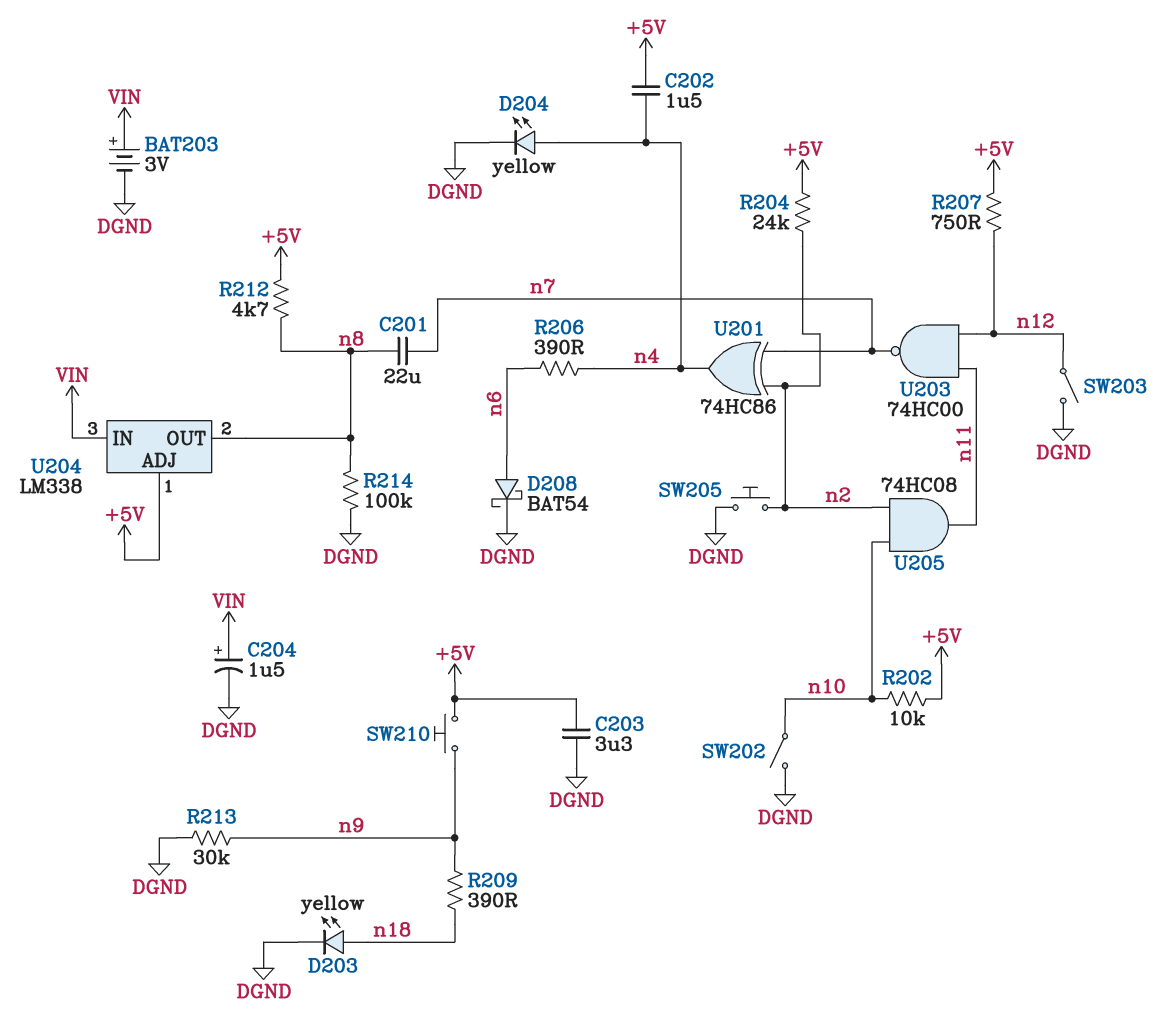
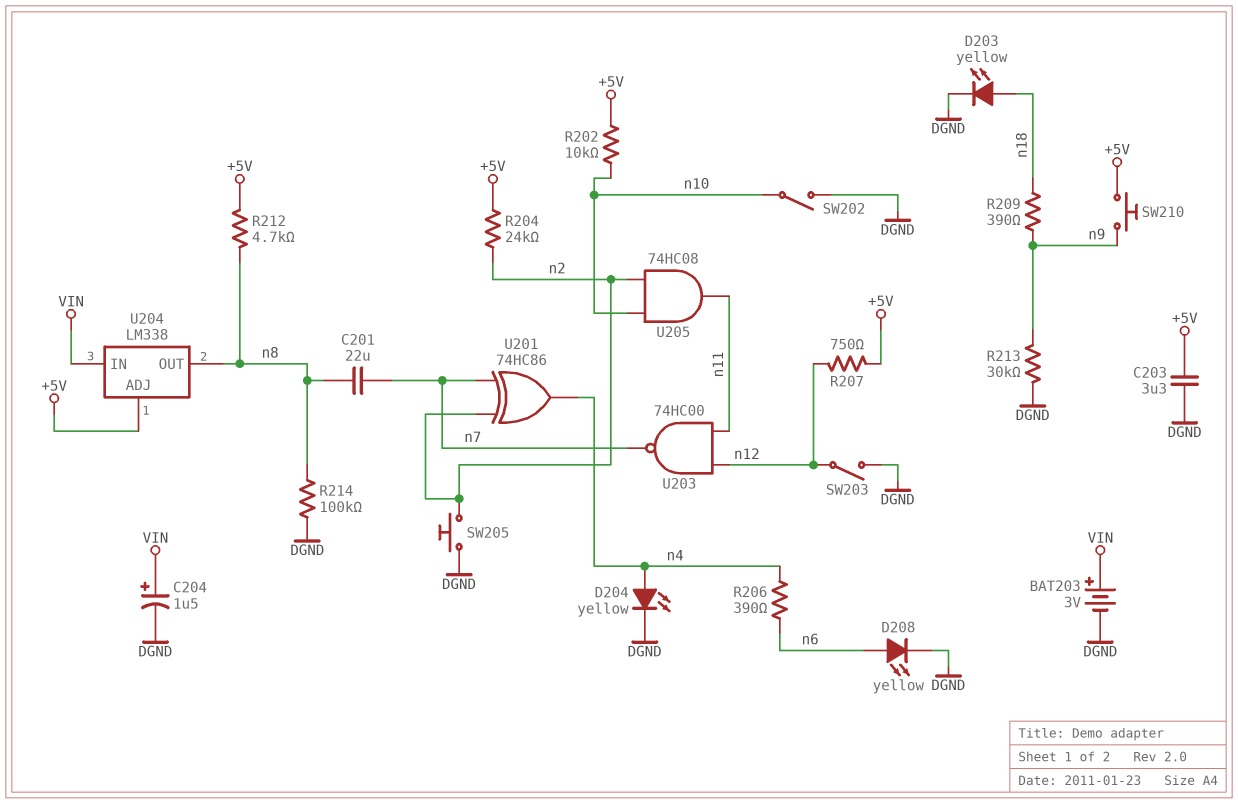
C202: 1.5uF (+5V, n4) -> none
D208: schottky BAT54 (A n6, K DGND) -> LED yellow (A n6, K DGND)

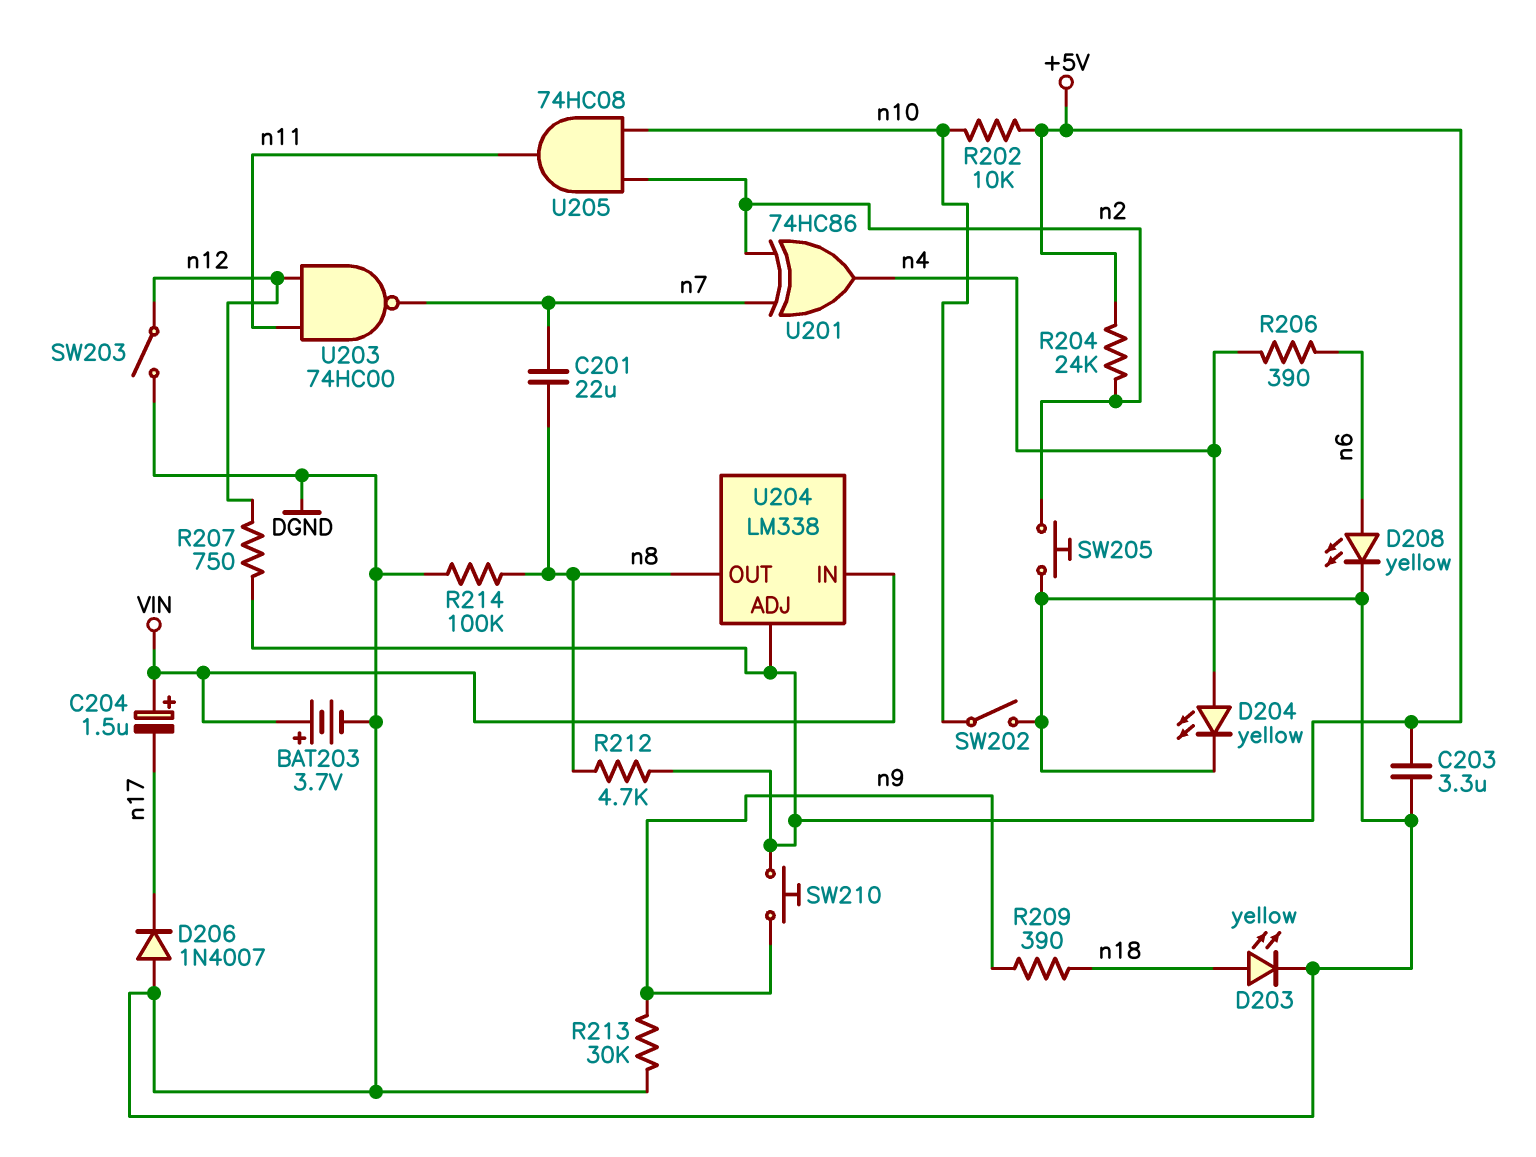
BAT203: 3V (plus VIN, minus DGND) -> 3.7V (plus VIN, minus DGND)
C204: 1.5uF (plus VIN, minus DGND) -> 1.5uF (plus VIN, minus n17)
D206: none -> diode 1N4007 (A DGND, K n17)

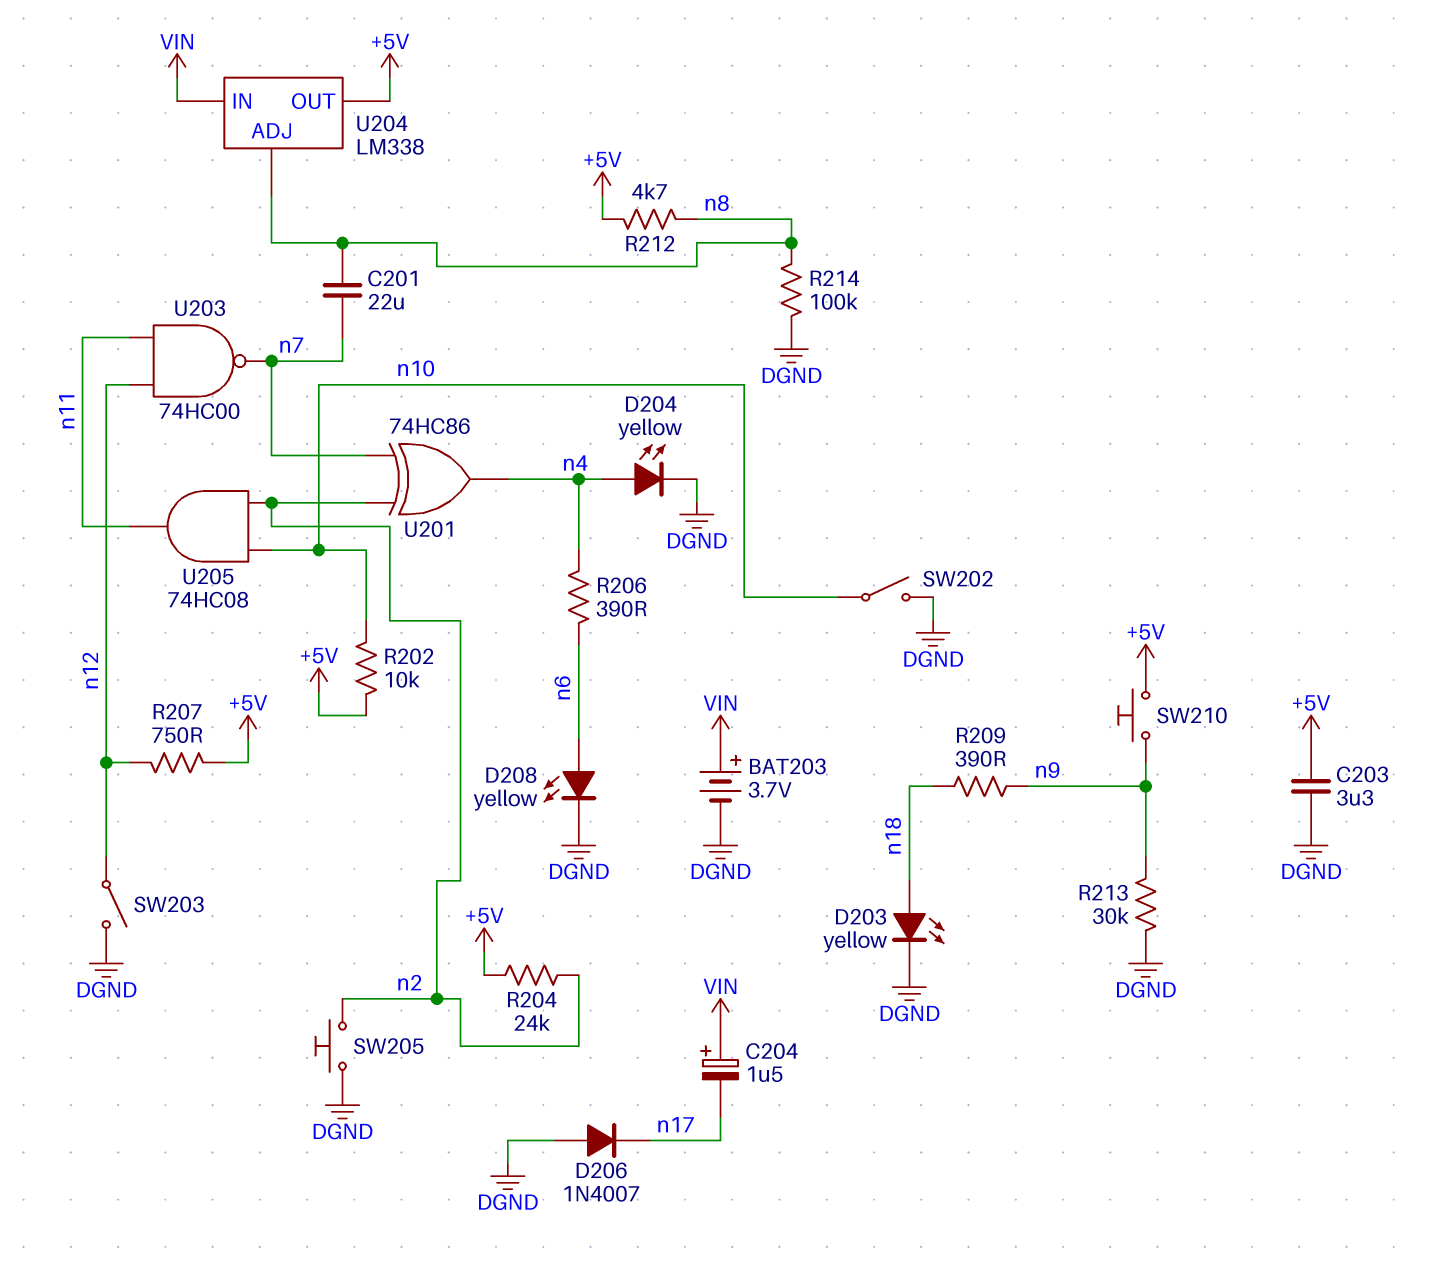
U204 pin ADJ: +5V -> n8
U204 pin OUT: n8 -> +5V

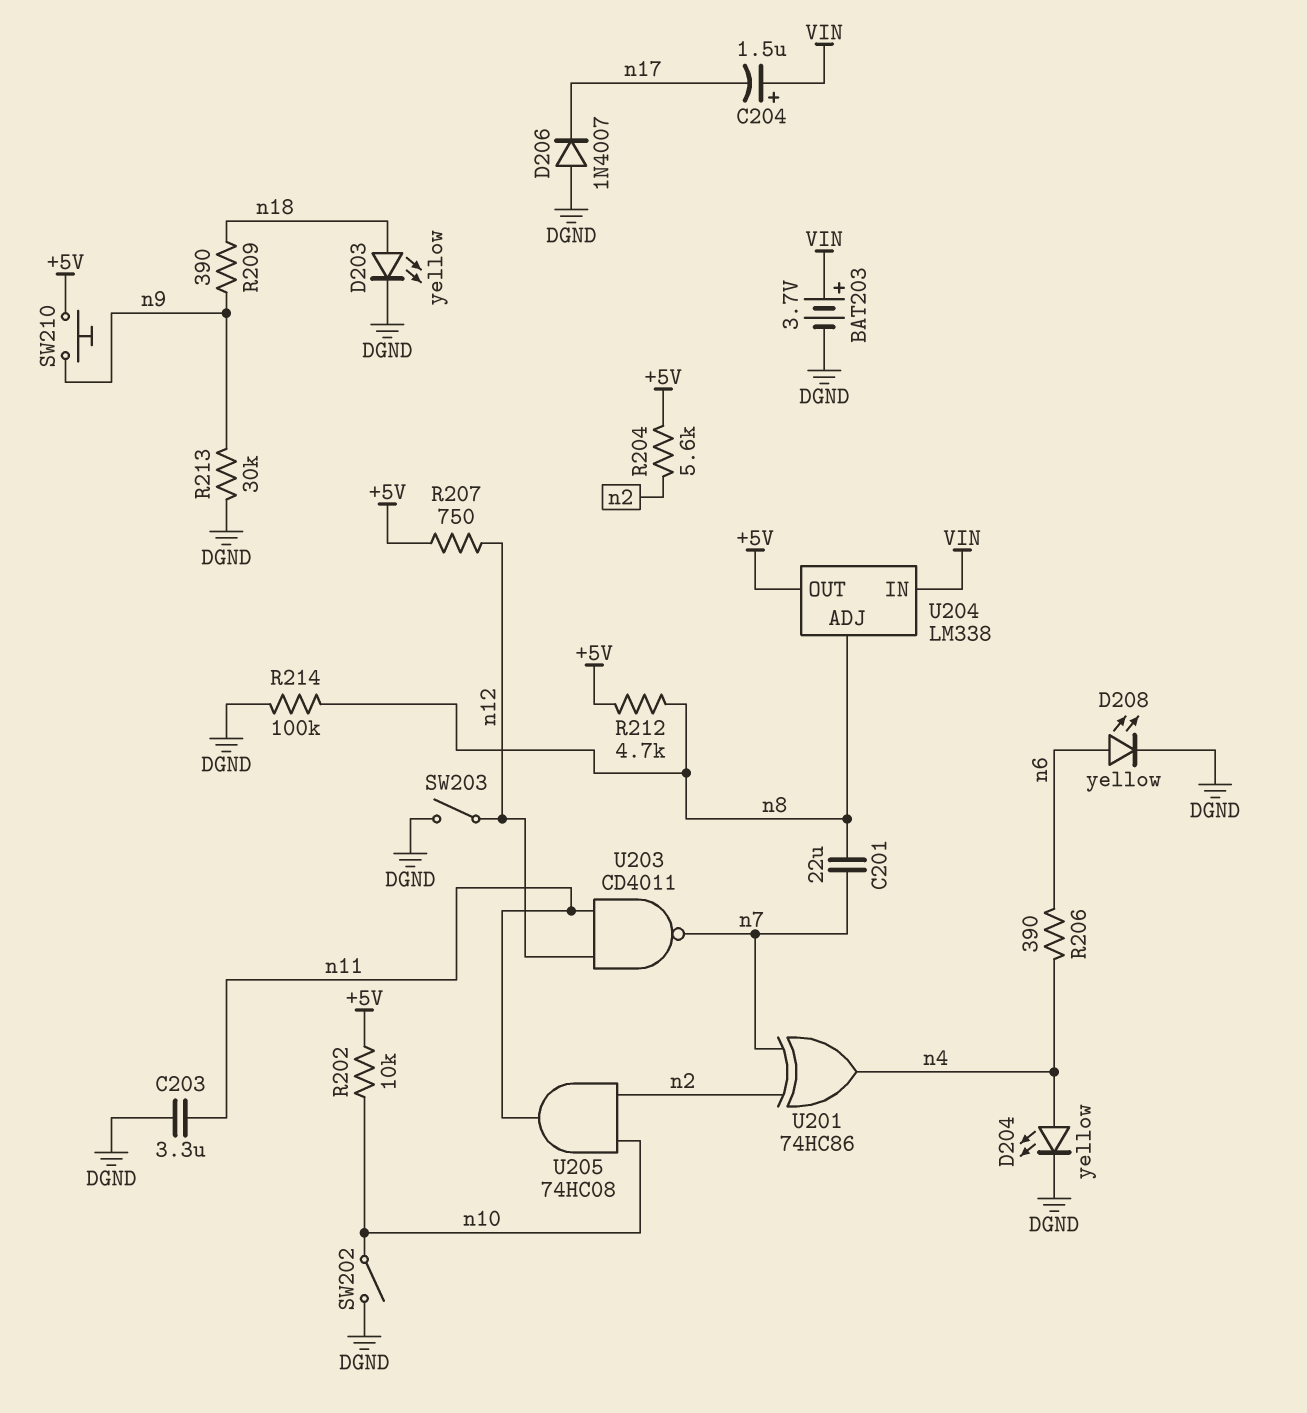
C203: 3.3uF (+5V, DGND) -> 3.3uF (DGND, n11)
R204: 24k (+5V, n2) -> 5.6k (+5V, n2)
SW205: button (DGND, n2) -> none
U203: NAND 74HC00 (in n11, in n12, out n7) -> NAND CD4011 (in n11, in n12, out n7)

